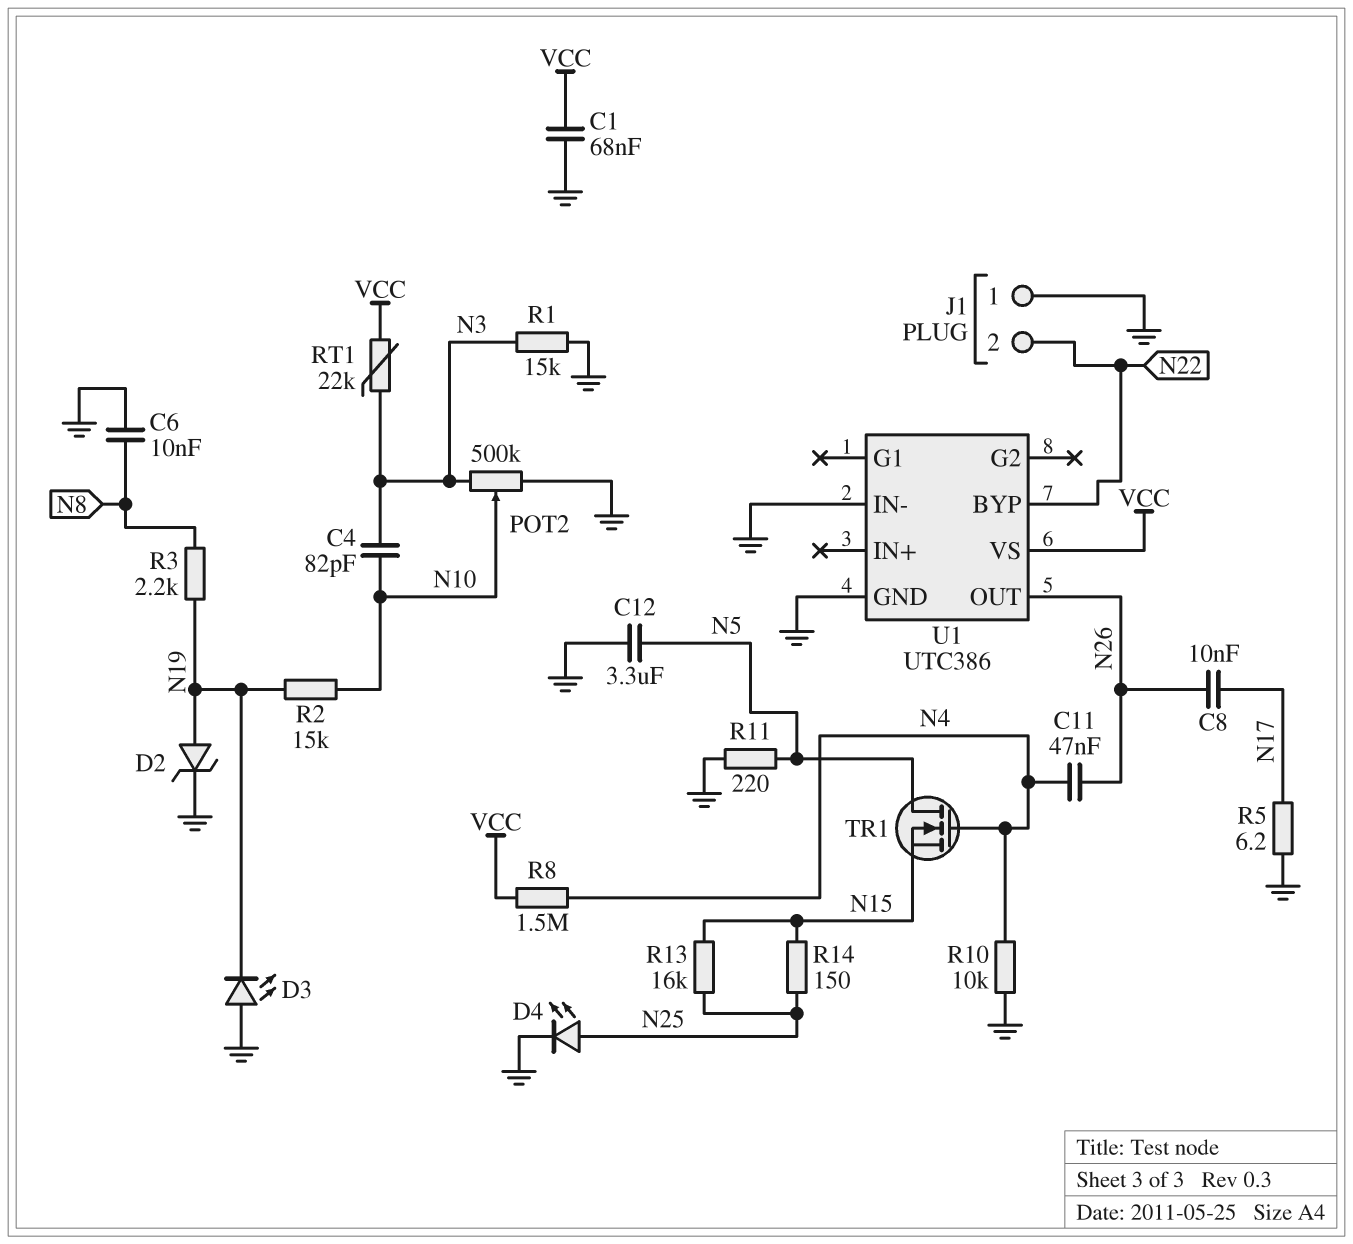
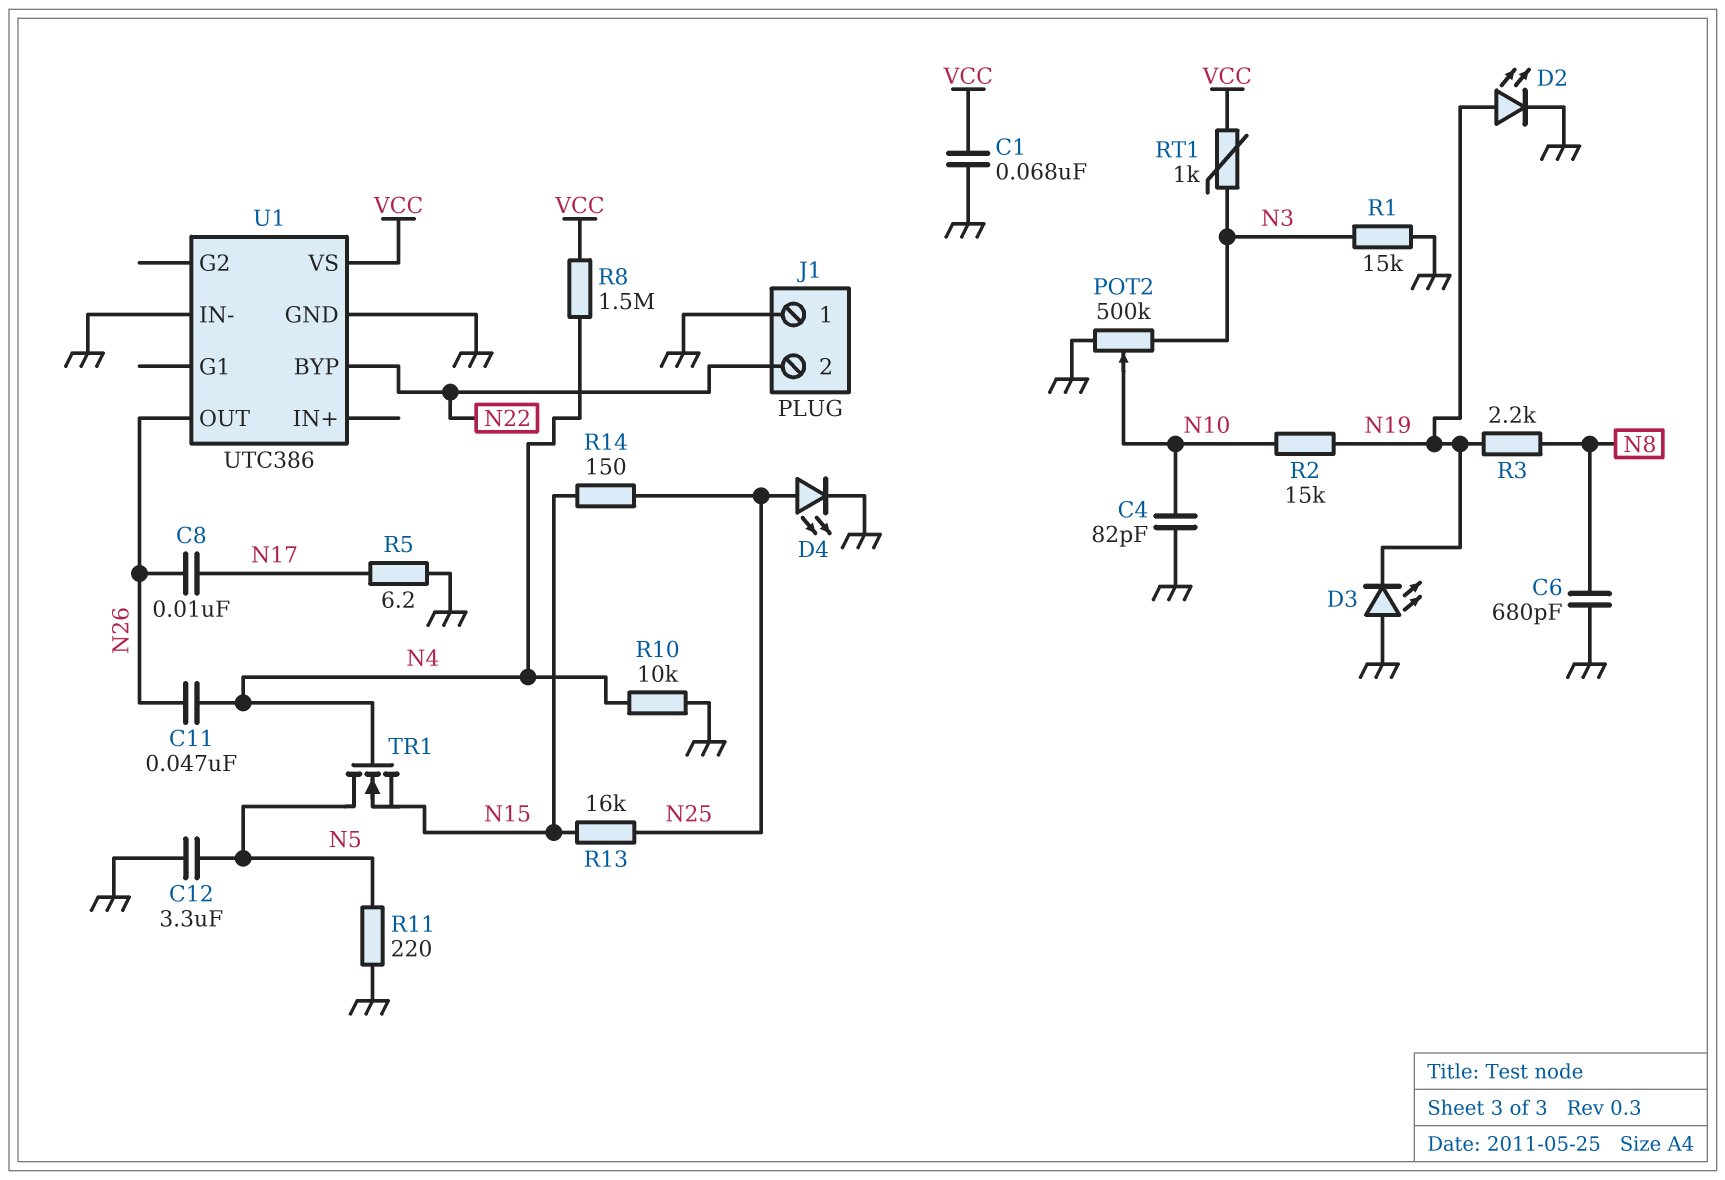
C4: 82pF (N3, N10) -> 82pF (GND, N10)
C6: 10nF (GND, N8) -> 680pF (GND, N8)
D2: zener (A N19, K GND) -> LED (A N19, K GND)
RT1: 22k (N3, VCC) -> 1k (N3, VCC)

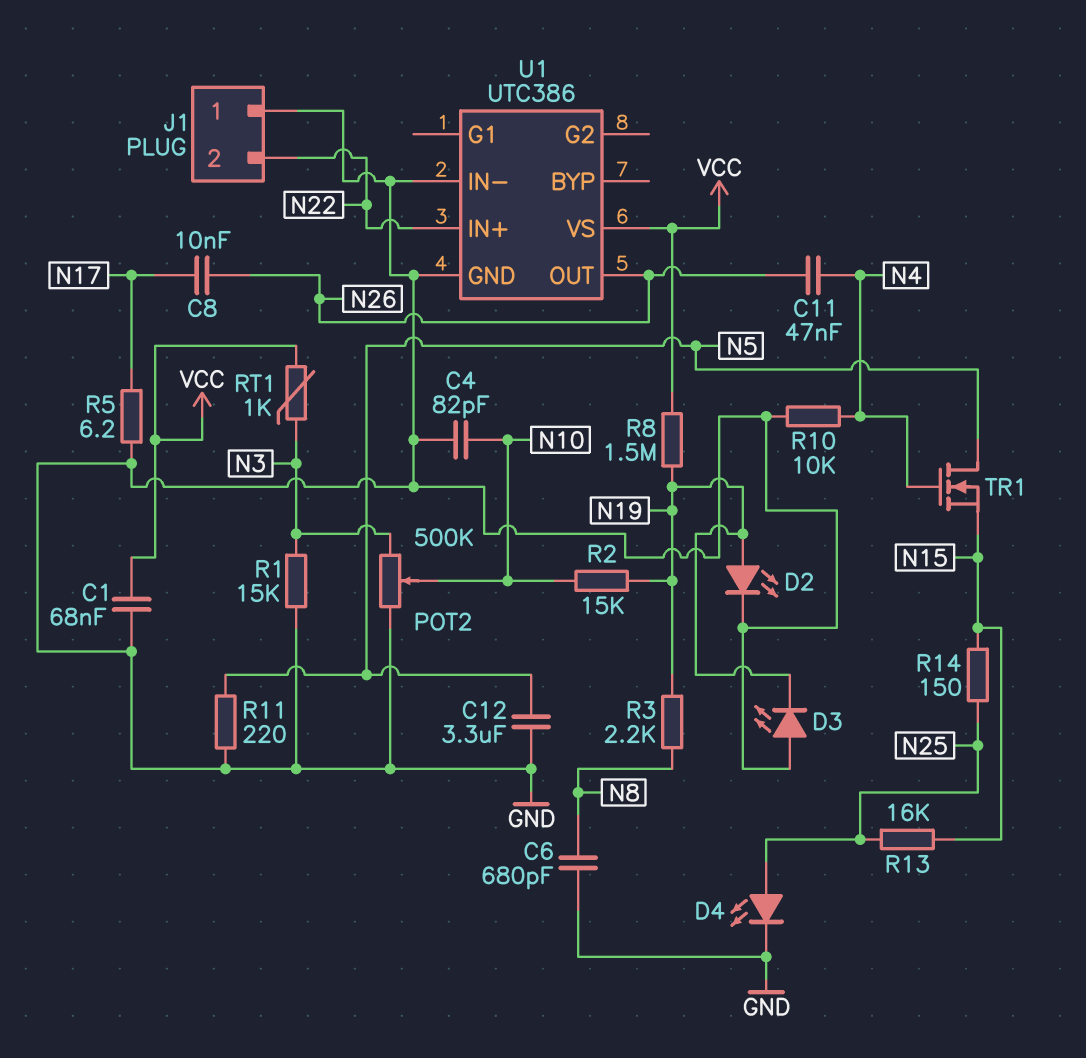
R8: 1.5M (N4, VCC) -> 1.5M (N19, VCC)
U1 pin BYP: N22 -> none
U1 pin IN+: none -> N22

